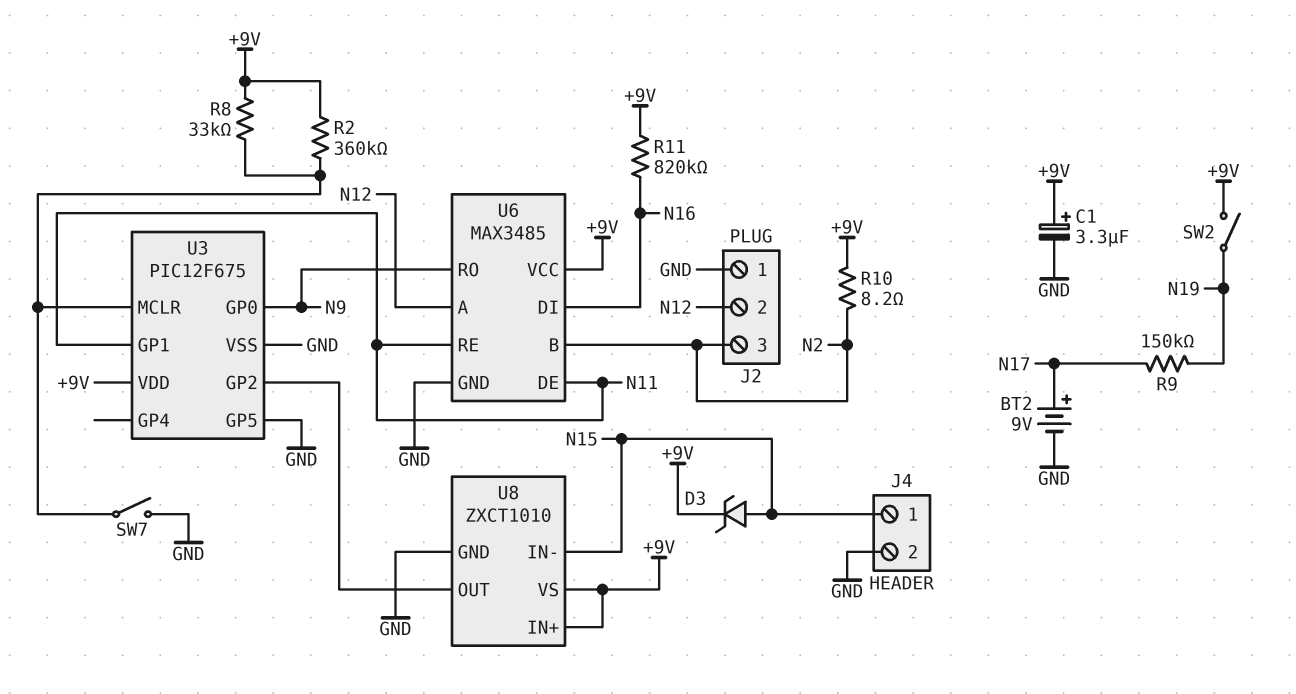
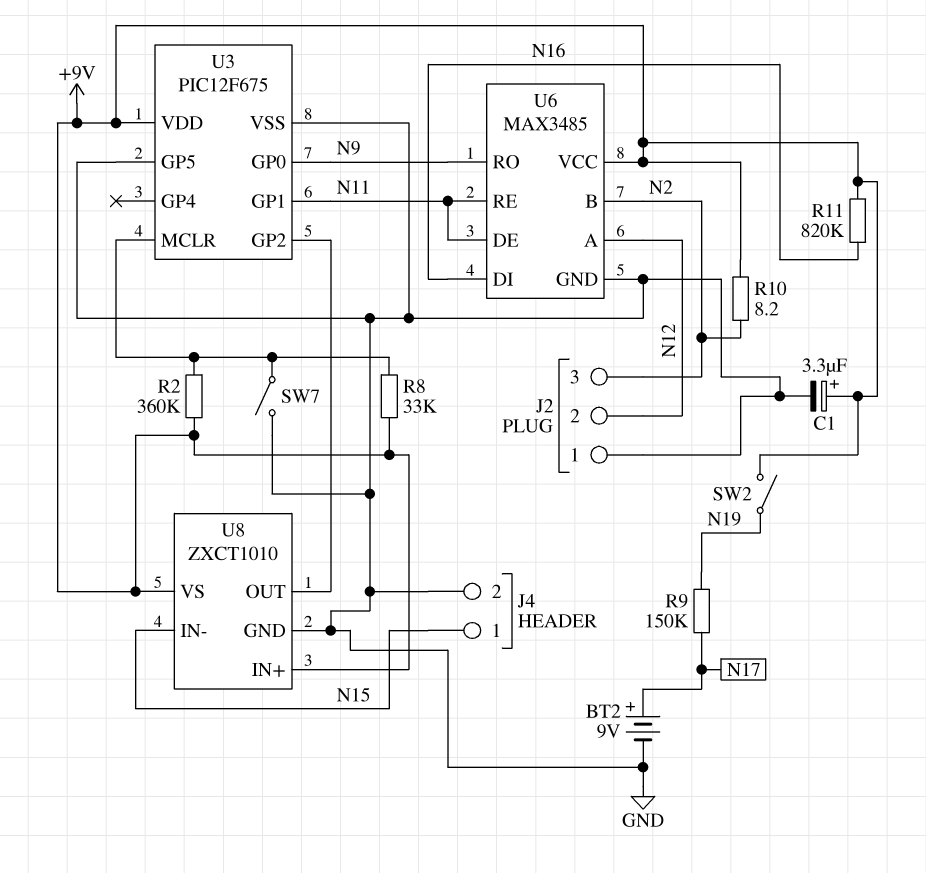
D3: zener (A N15, K +9V) -> none

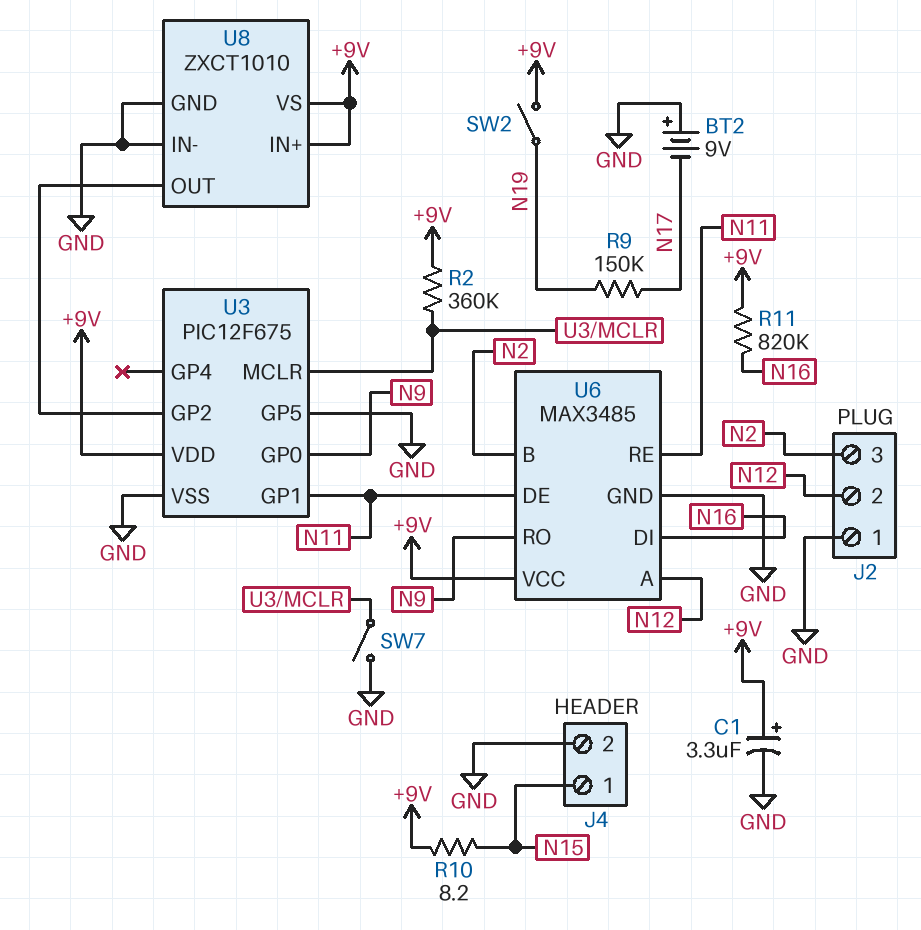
BT2: 9V (plus N17, minus GND) -> 9V (plus GND, minus N17)
R8: 33k (+9V, U3/MCLR) -> none
R10: 8.2 (+9V, N2) -> 8.2 (+9V, N15)
U8 pin IN-: N15 -> GND

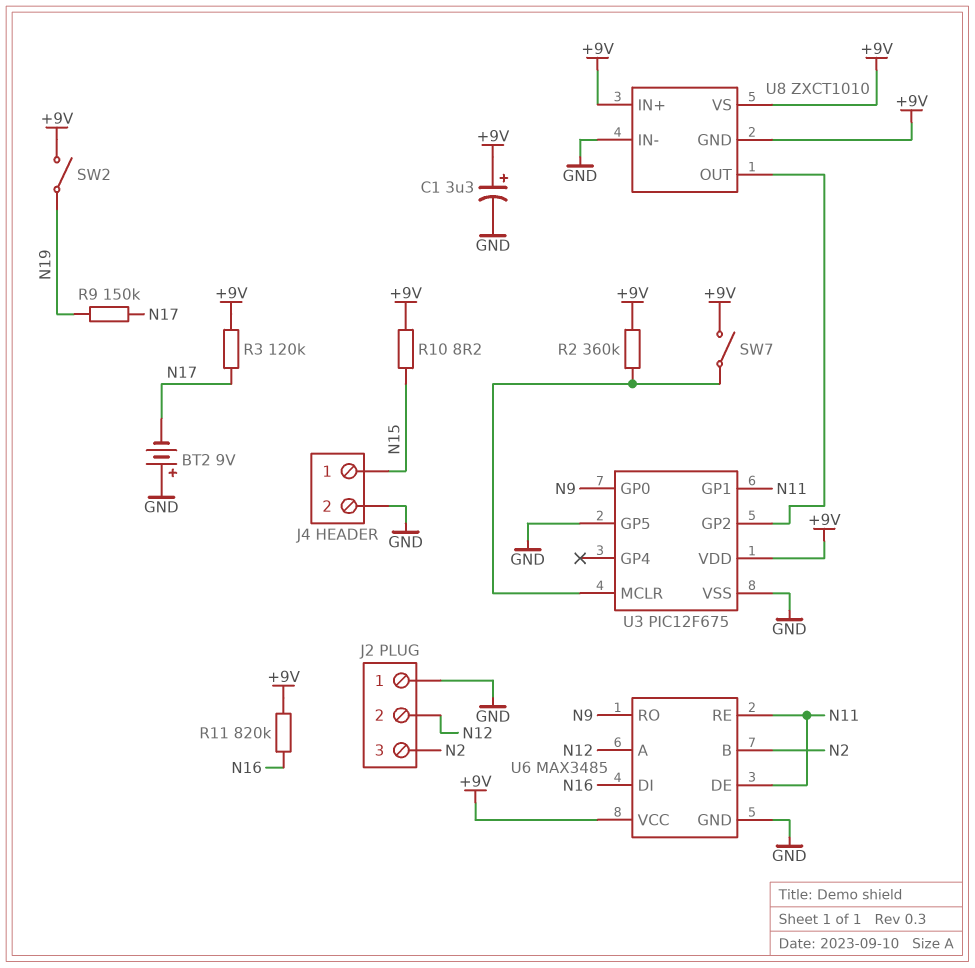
R3: none -> 120k (+9V, N17)
SW7: switch (GND, U3/MCLR) -> switch (+9V, U3/MCLR)
U8 pin GND: GND -> +9V

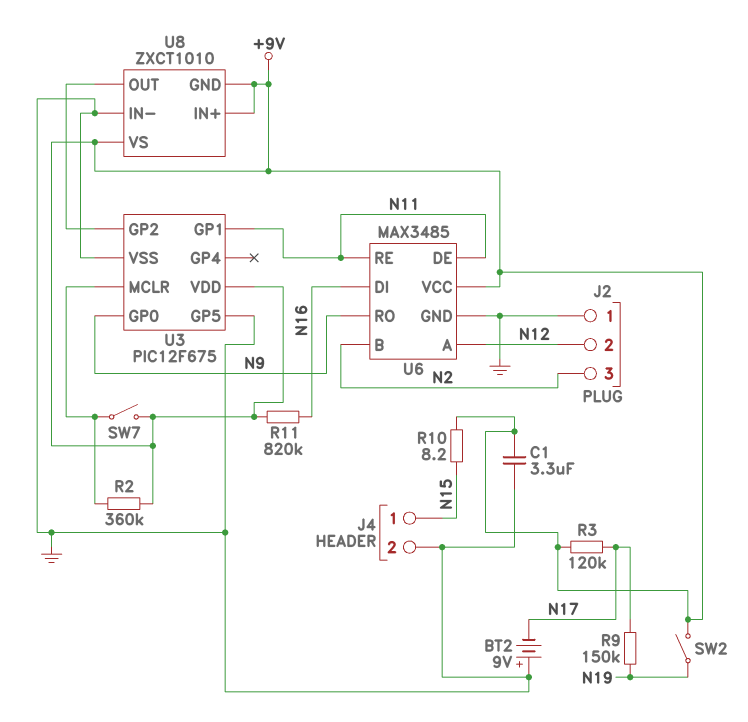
C1: 3.3uF (plus +9V, minus GND) -> 3.3uF (+9V, GND)

